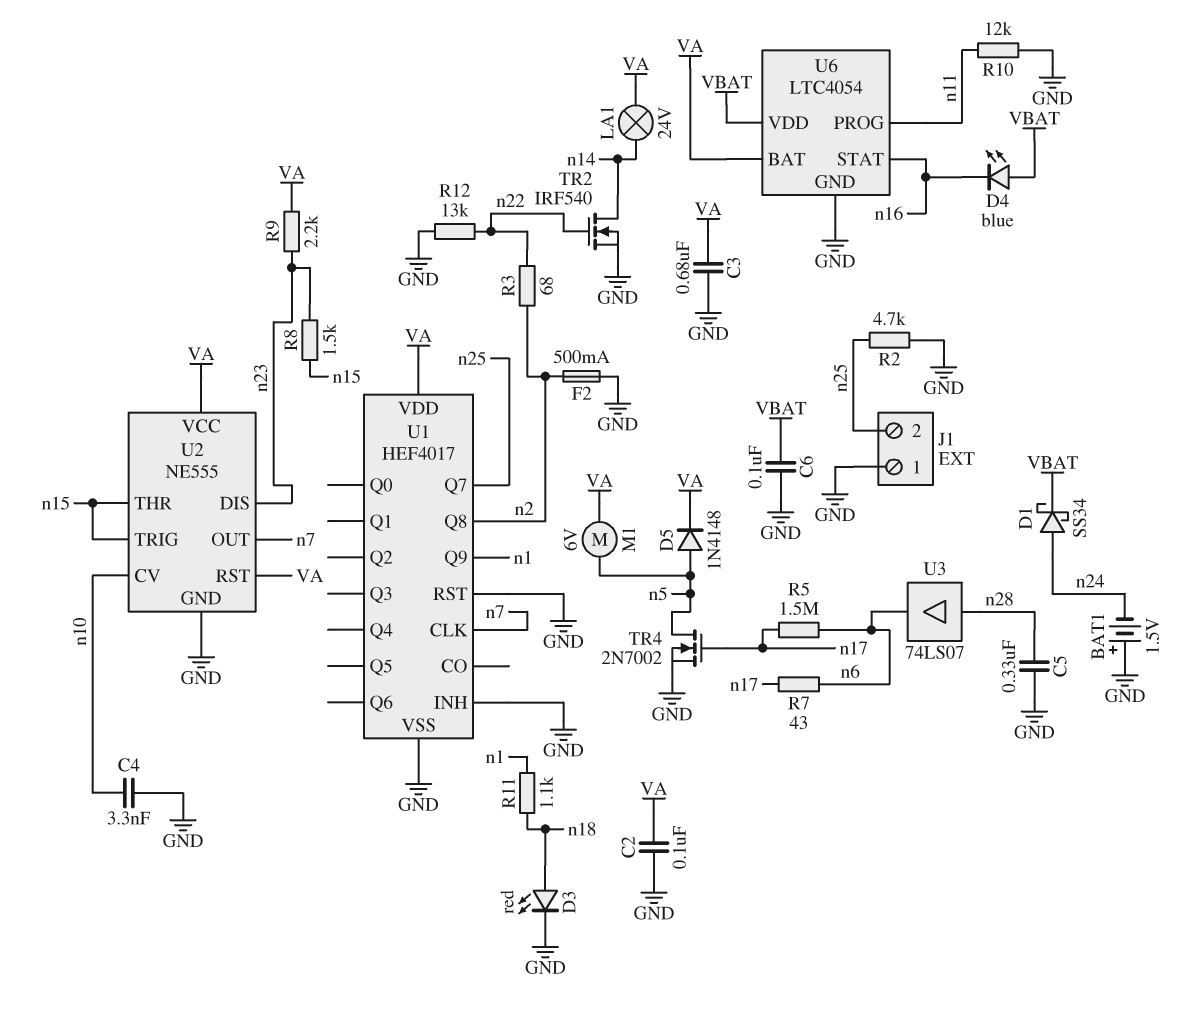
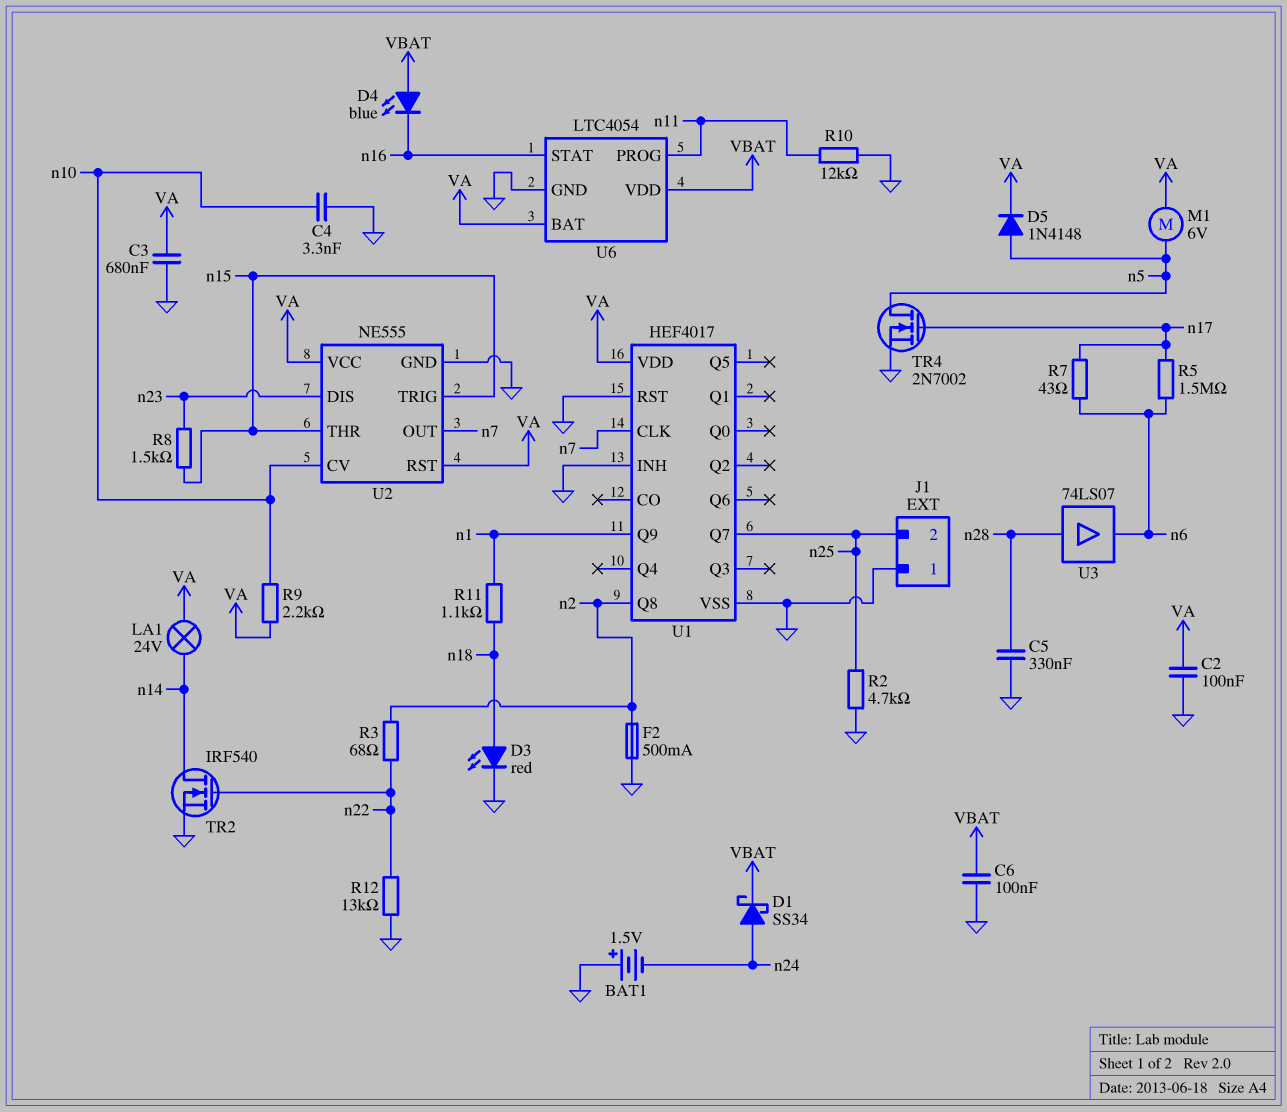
R9: 2.2k (VA, n23) -> 2.2k (VA, n10)

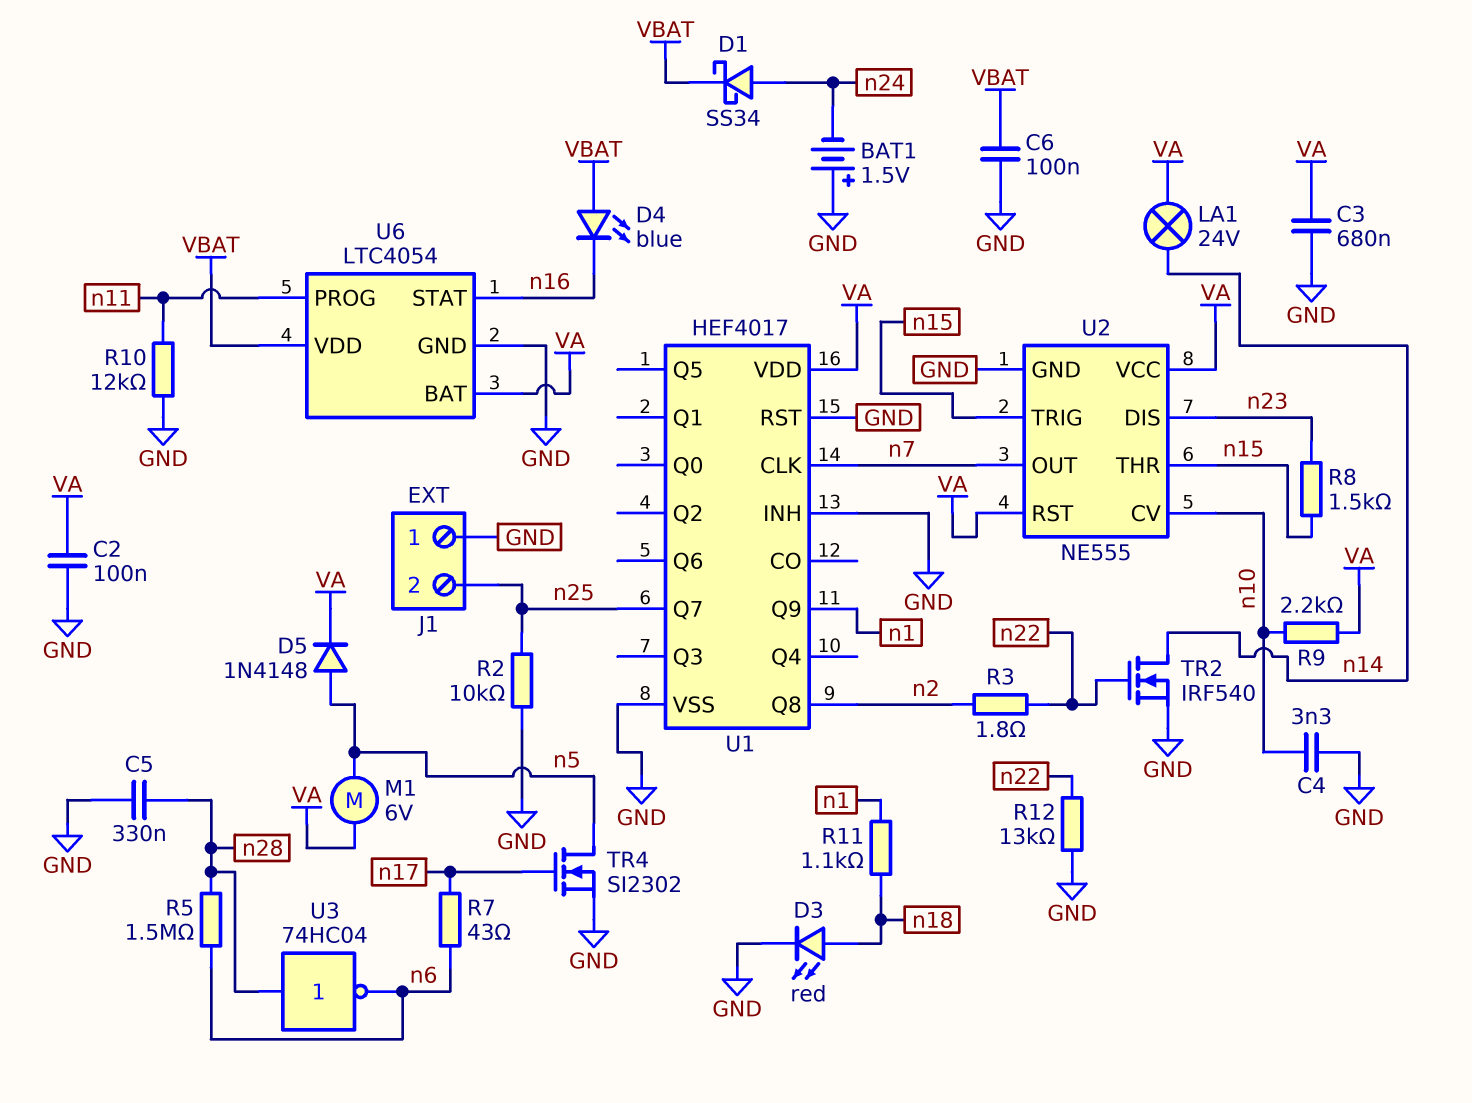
F2: 500mA (GND, n2) -> none
R2: 4.7k (GND, n25) -> 10k (GND, n25)
R3: 68 (n2, n22) -> 1.8 (n2, n22)
R5: 1.5M (n6, n17) -> 1.5M (n6, n28)
TR4: NMOS 2N7002 (G n17, D n5, S GND) -> NMOS SI2302 (G n17, D n5, S GND)
U3: buffer 74LS07 (in n28, out n6) -> NOT 74HC04 (in n28, out n6)

